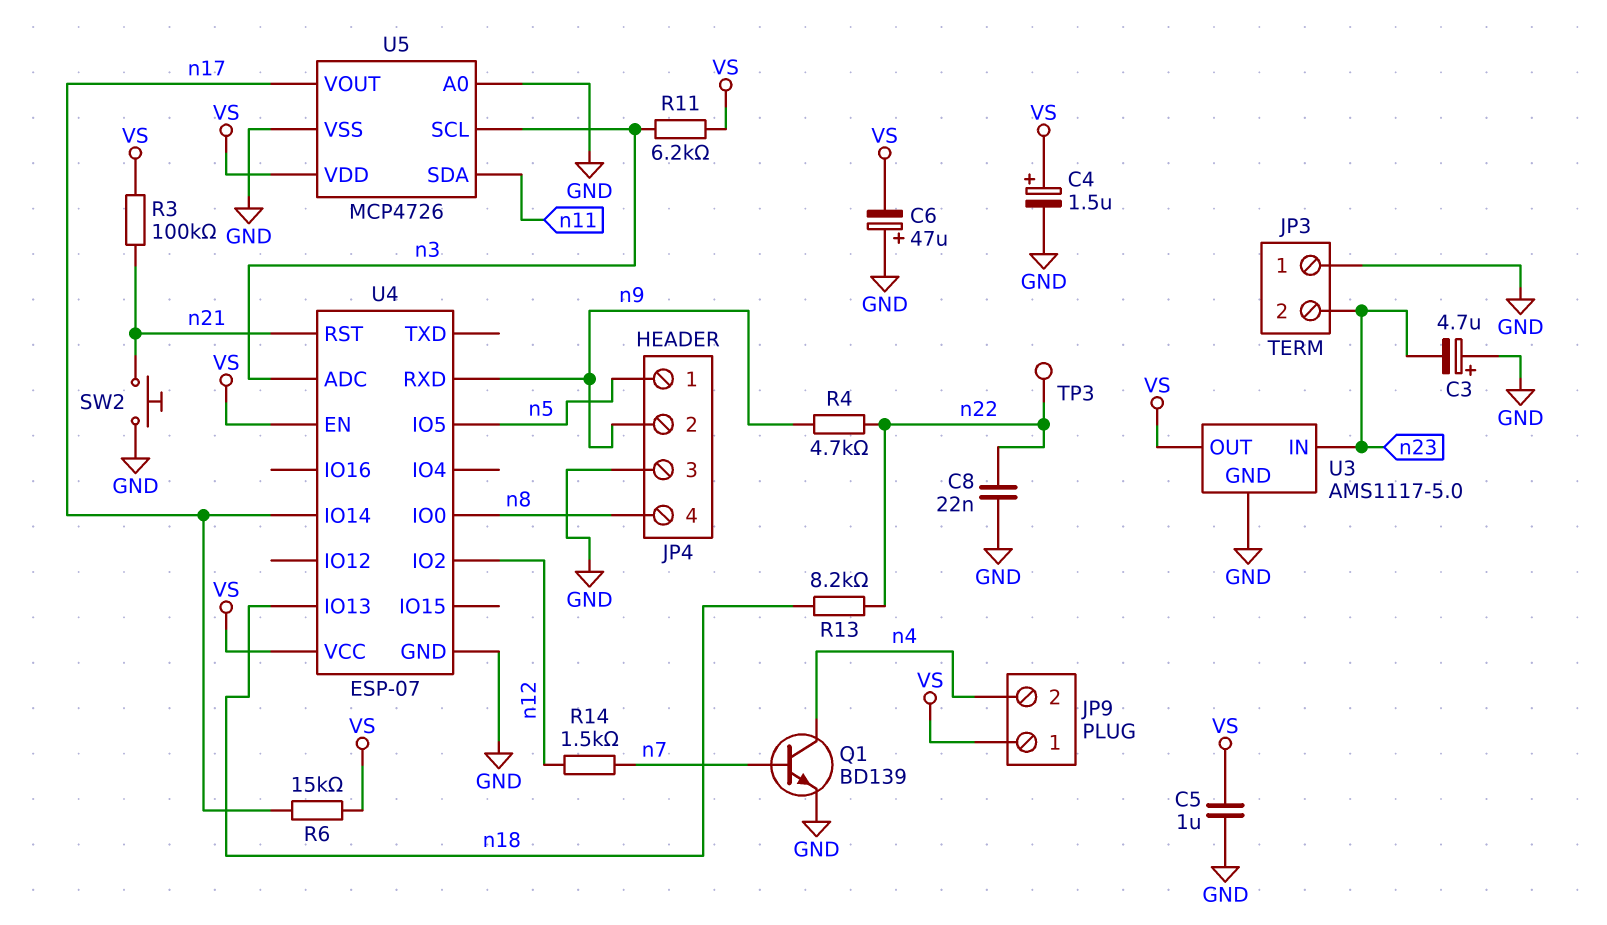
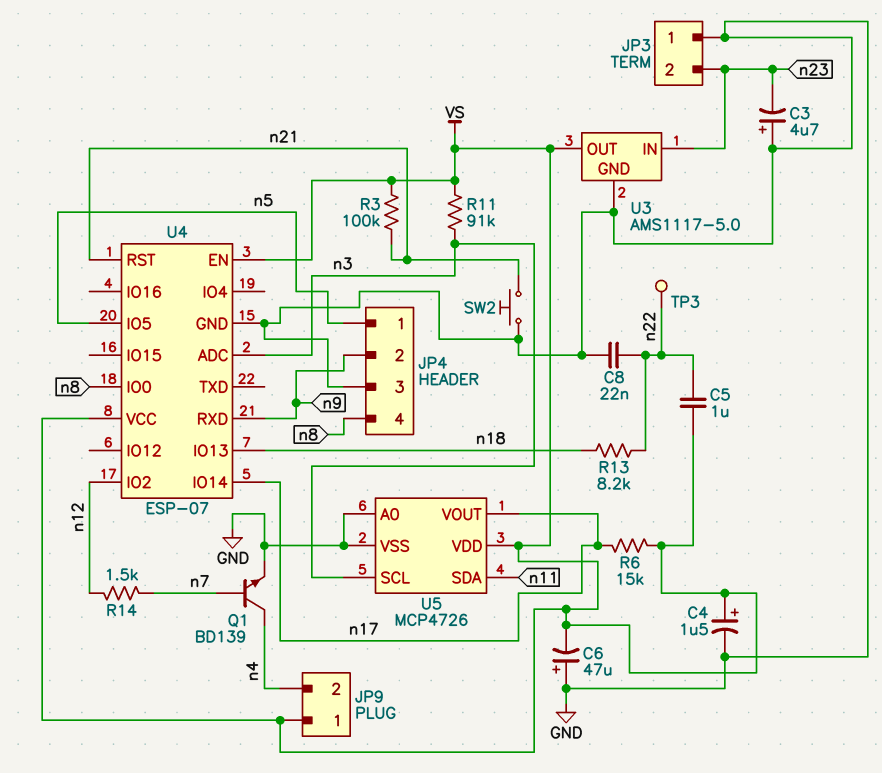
C5: 1uF (GND, VS) -> 1uF (VS, n22)
R4: 4.7k (n9, n22) -> none
R11: 6.2k (VS, n3) -> 91k (VS, n3)

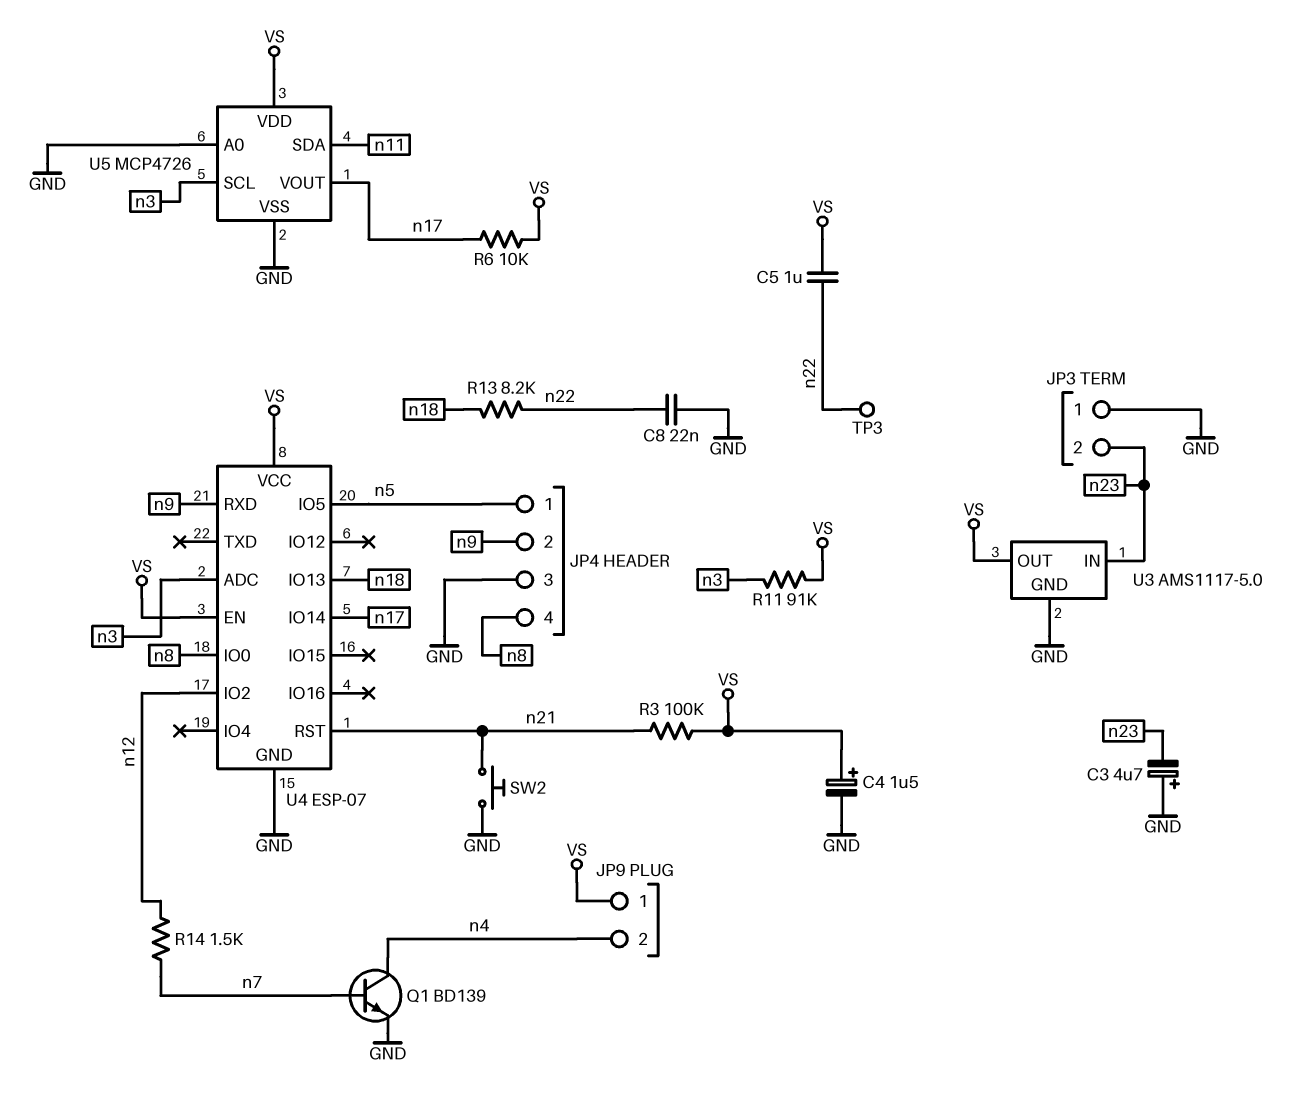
C6: 47uF (plus GND, minus VS) -> none
R6: 15k (VS, n17) -> 10k (VS, n17)

